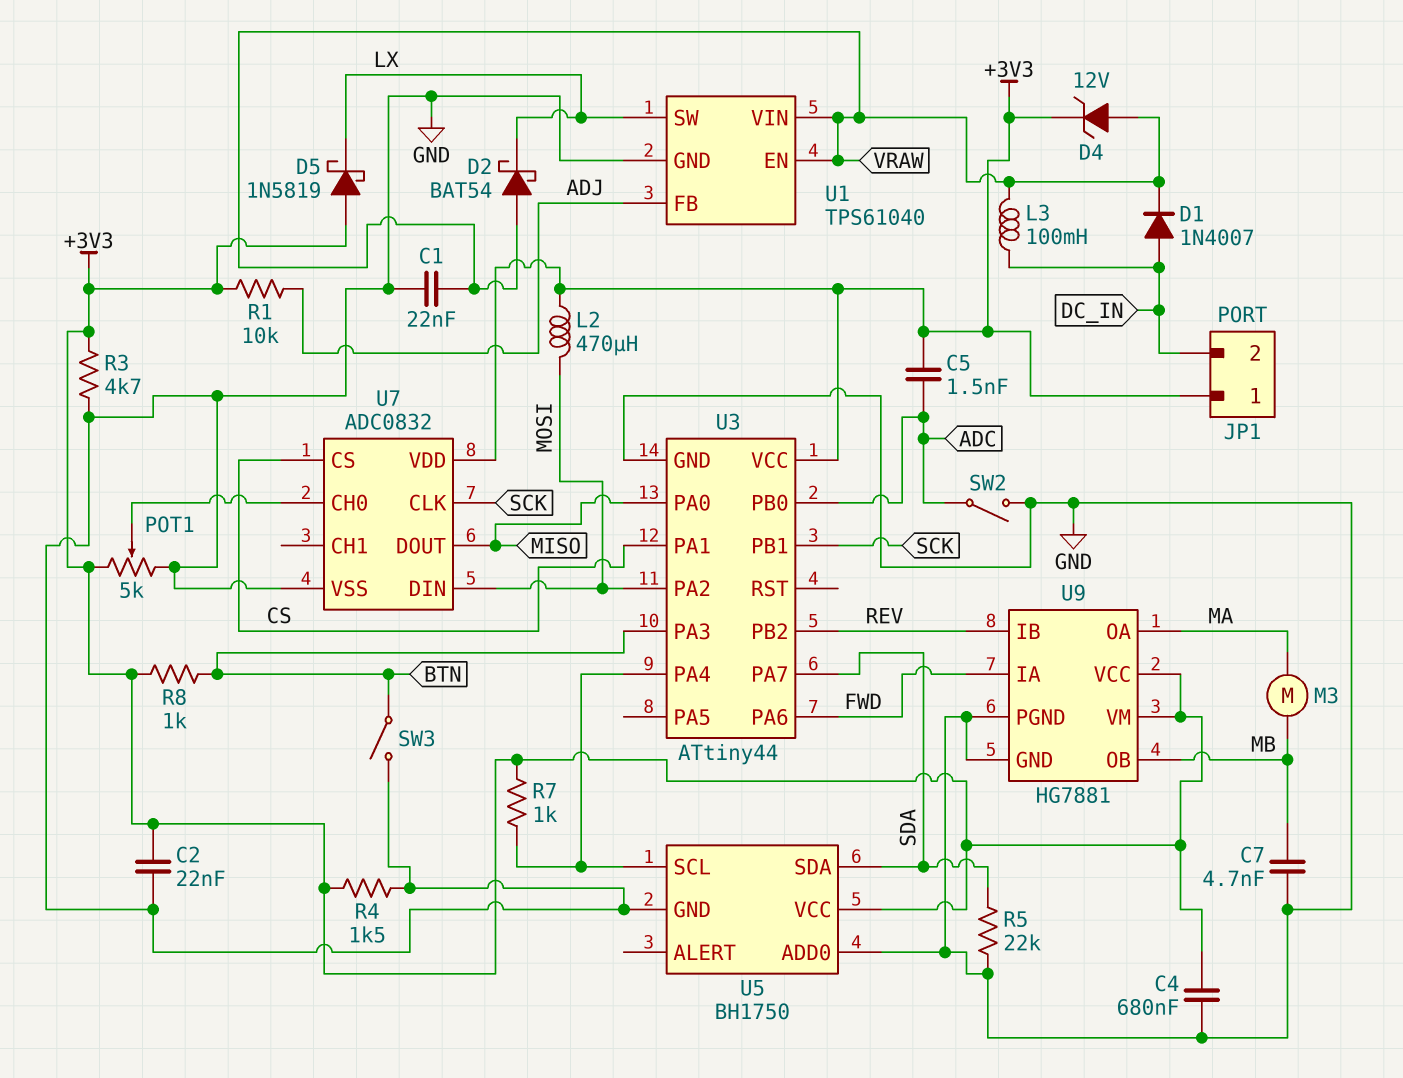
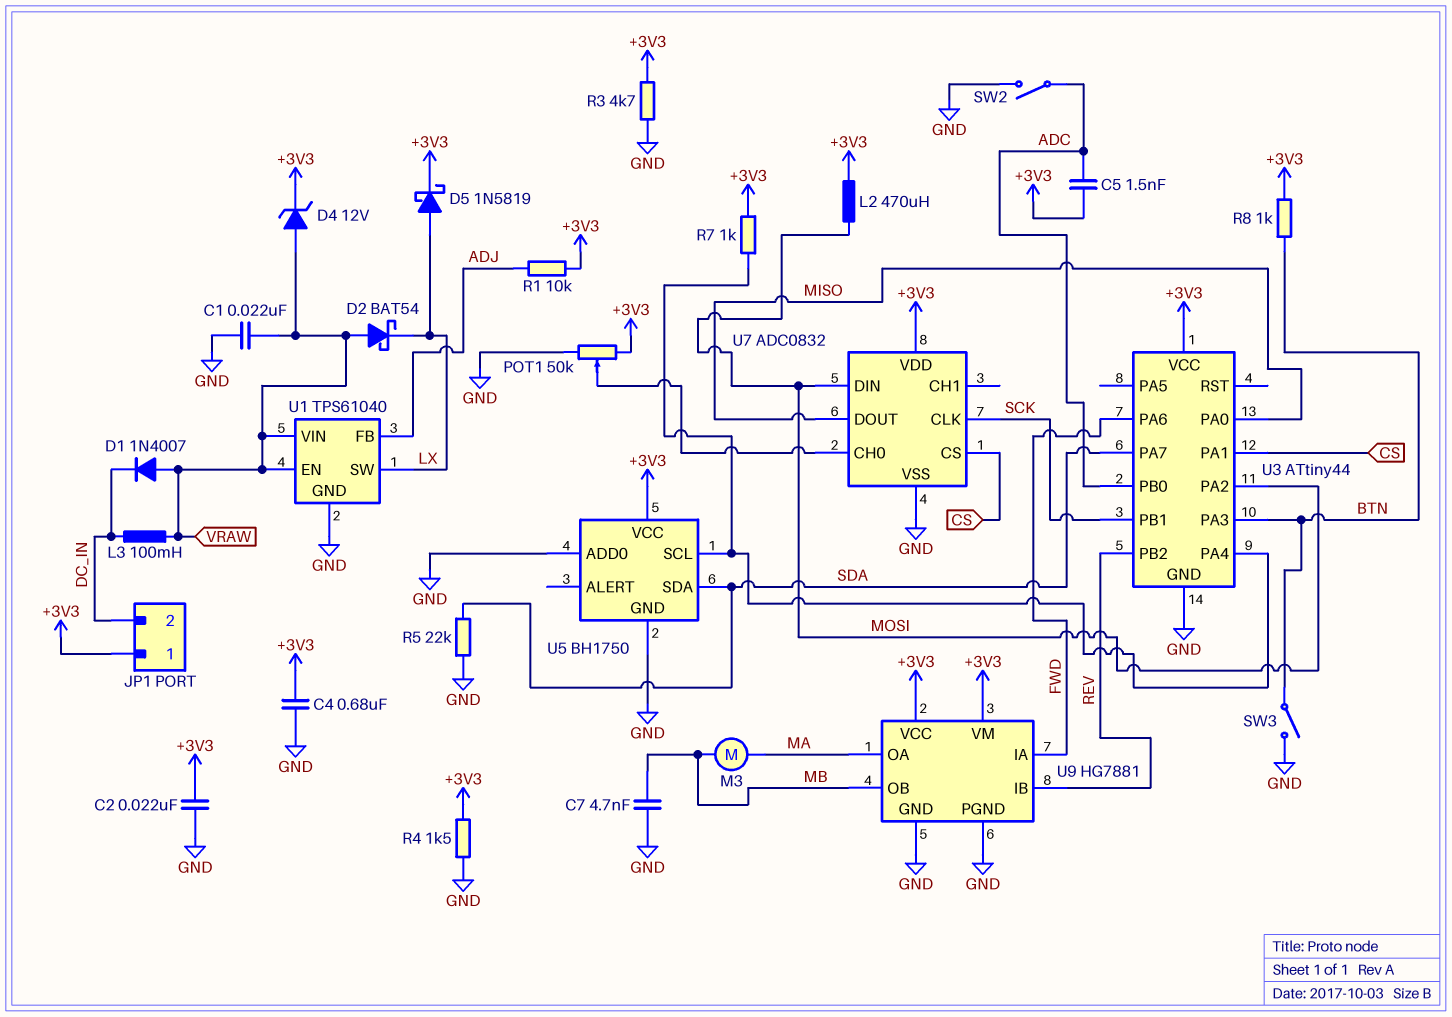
D1: diode 1N4007 (A DC_IN, K VRAW) -> diode 1N4007 (A VRAW, K DC_IN)
D5: schottky 1N5819 (A +3V3, K LX) -> schottky 1N5819 (A LX, K +3V3)
POT1: 5k (+3V3, GND, wiper U7/CH0) -> 50k (+3V3, GND, wiper U7/CH0)

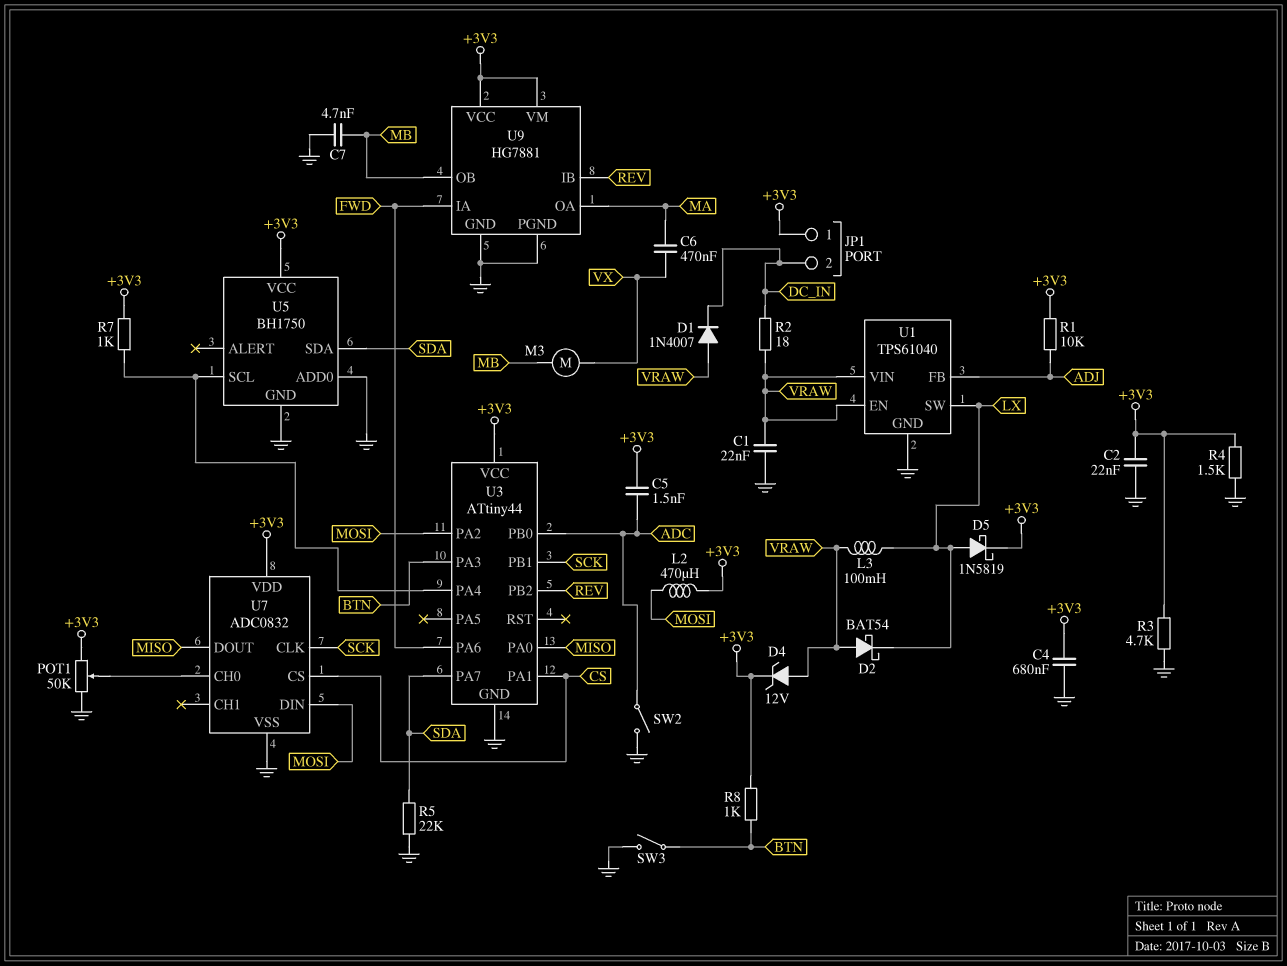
C6: none -> 470nF (MA, VX)
L3: 100mH (DC_IN, VRAW) -> 100mH (LX, VRAW)
M3: motor (MA, MB) -> motor (MB, VX)
R2: none -> 18 (DC_IN, VRAW)

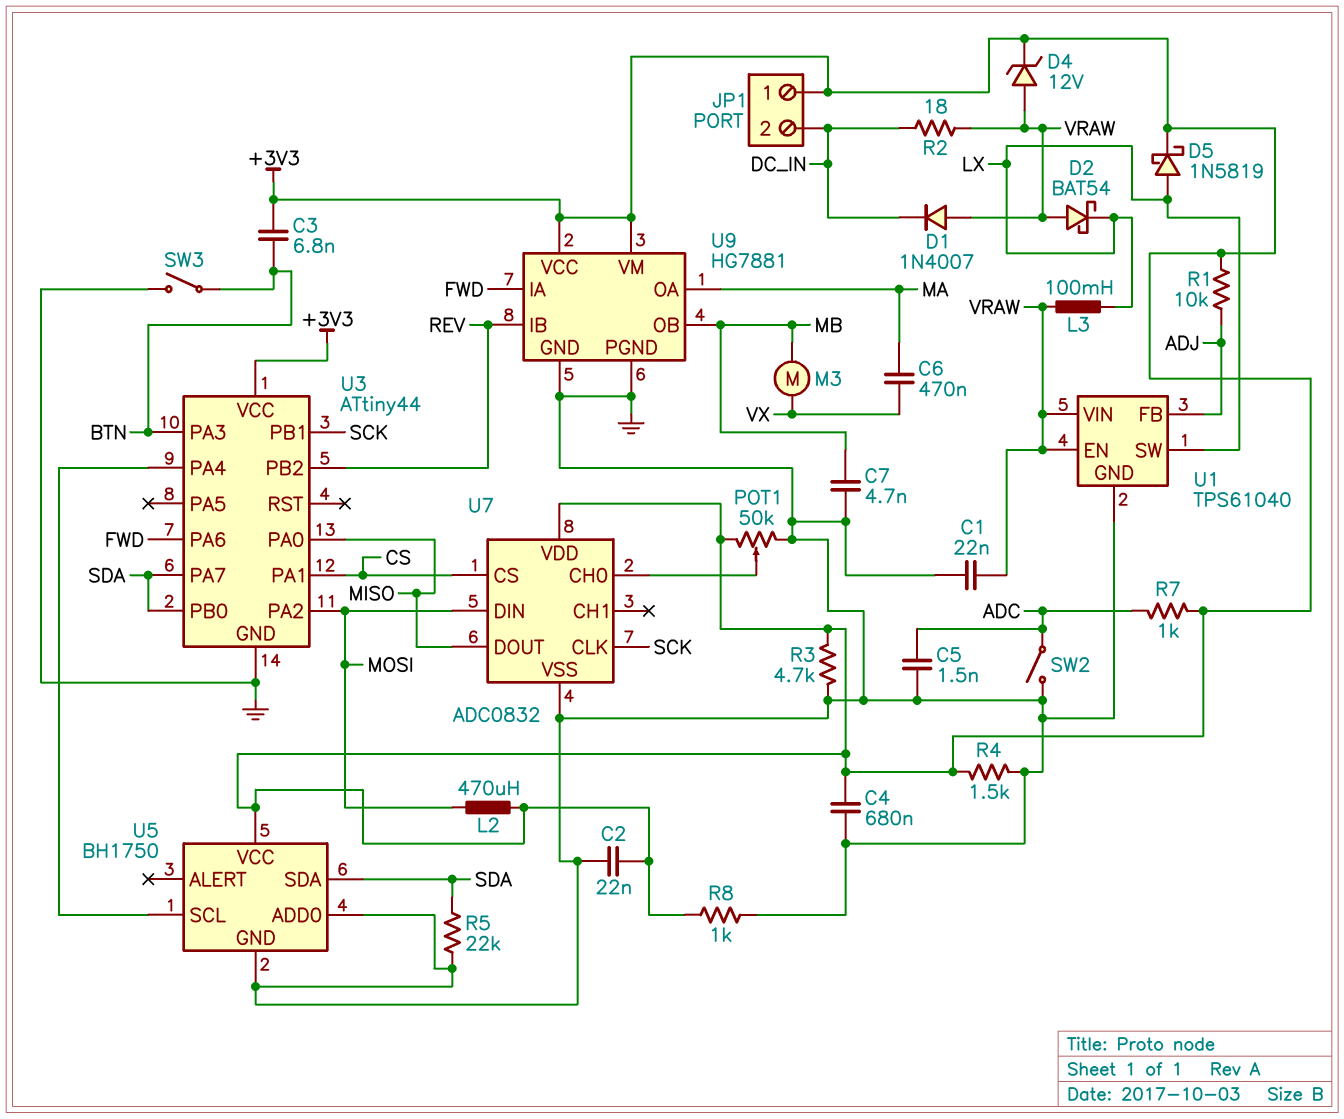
C3: none -> 6.8nF (+3V3, BTN)
C5: 1.5nF (+3V3, ADC) -> 1.5nF (ADC, GND)
R7: 1k (+3V3, U3/PA4) -> 1k (+3V3, ADC)
R8: 1k (+3V3, BTN) -> 1k (+3V3, GND)
U3 pin PB0: ADC -> SDA

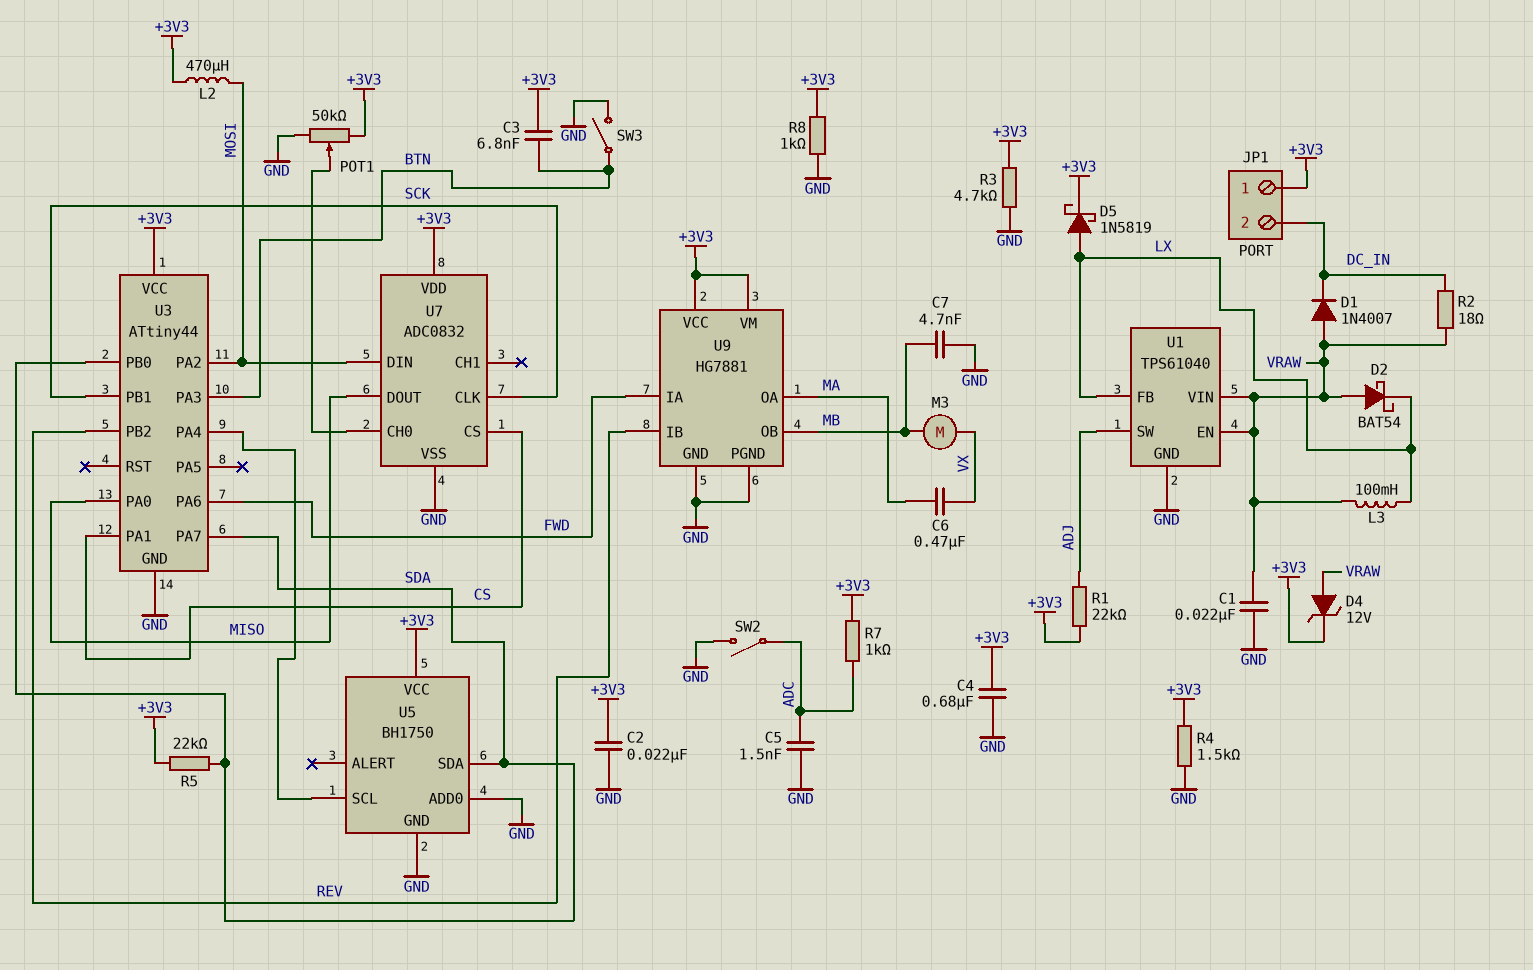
R1: 10k (+3V3, ADJ) -> 22k (+3V3, ADJ)
R5: 22k (GND, SDA) -> 22k (+3V3, SDA)
U1 pin FB: ADJ -> LX
U1 pin SW: LX -> ADJ

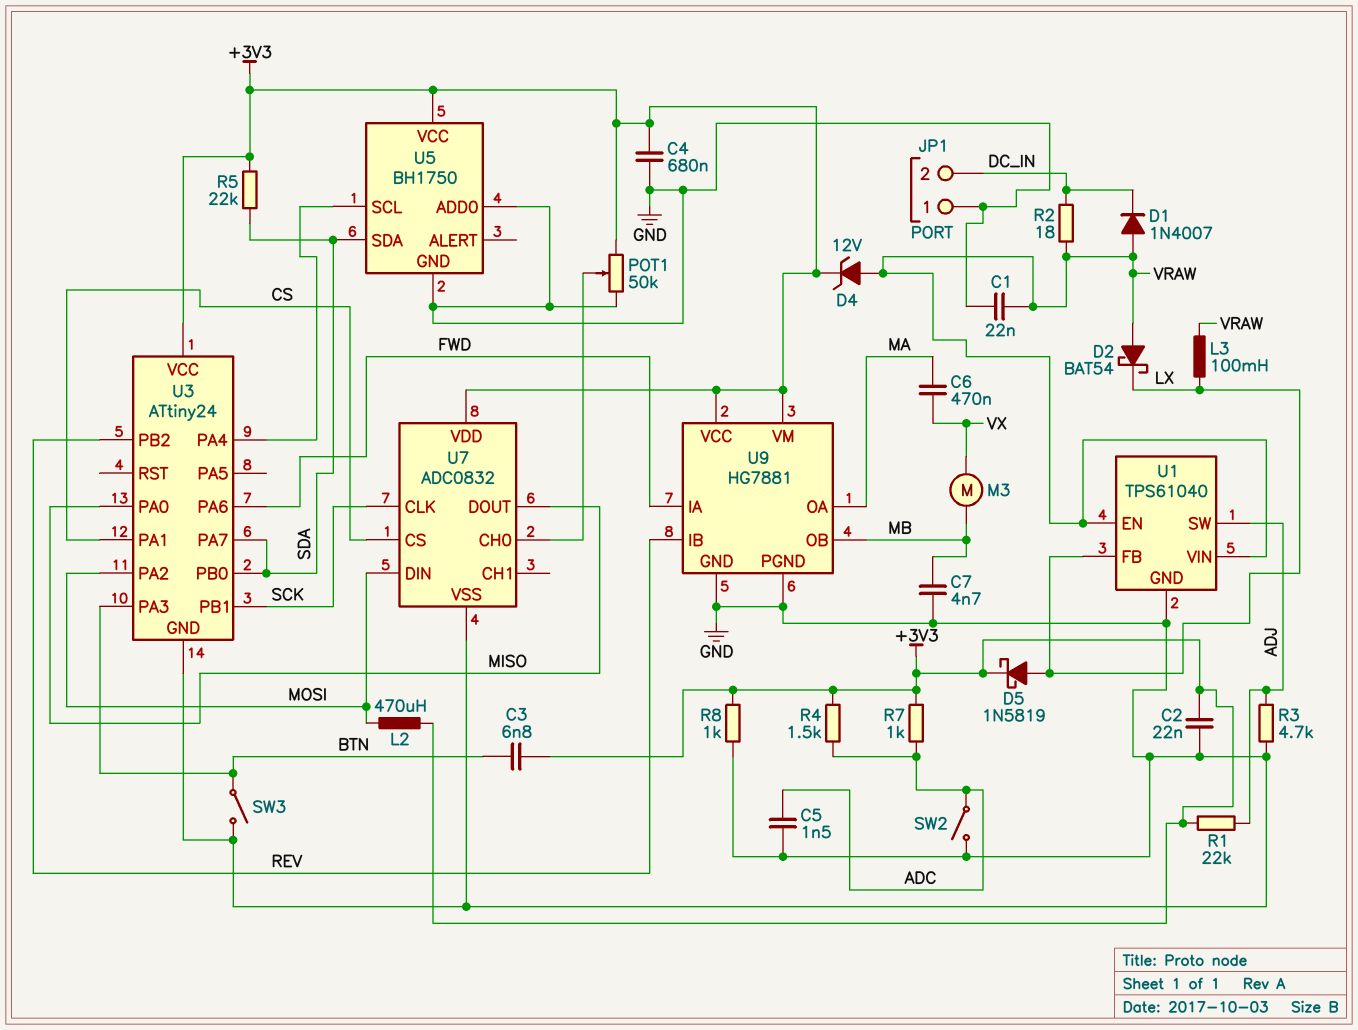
JP1 pin 1: +3V3 -> GND
R3: 4.7k (+3V3, GND) -> 4.7k (ADJ, GND)
R4: 1.5k (+3V3, GND) -> 1.5k (+3V3, ADC)
U3: ATtiny44 -> ATtiny24

